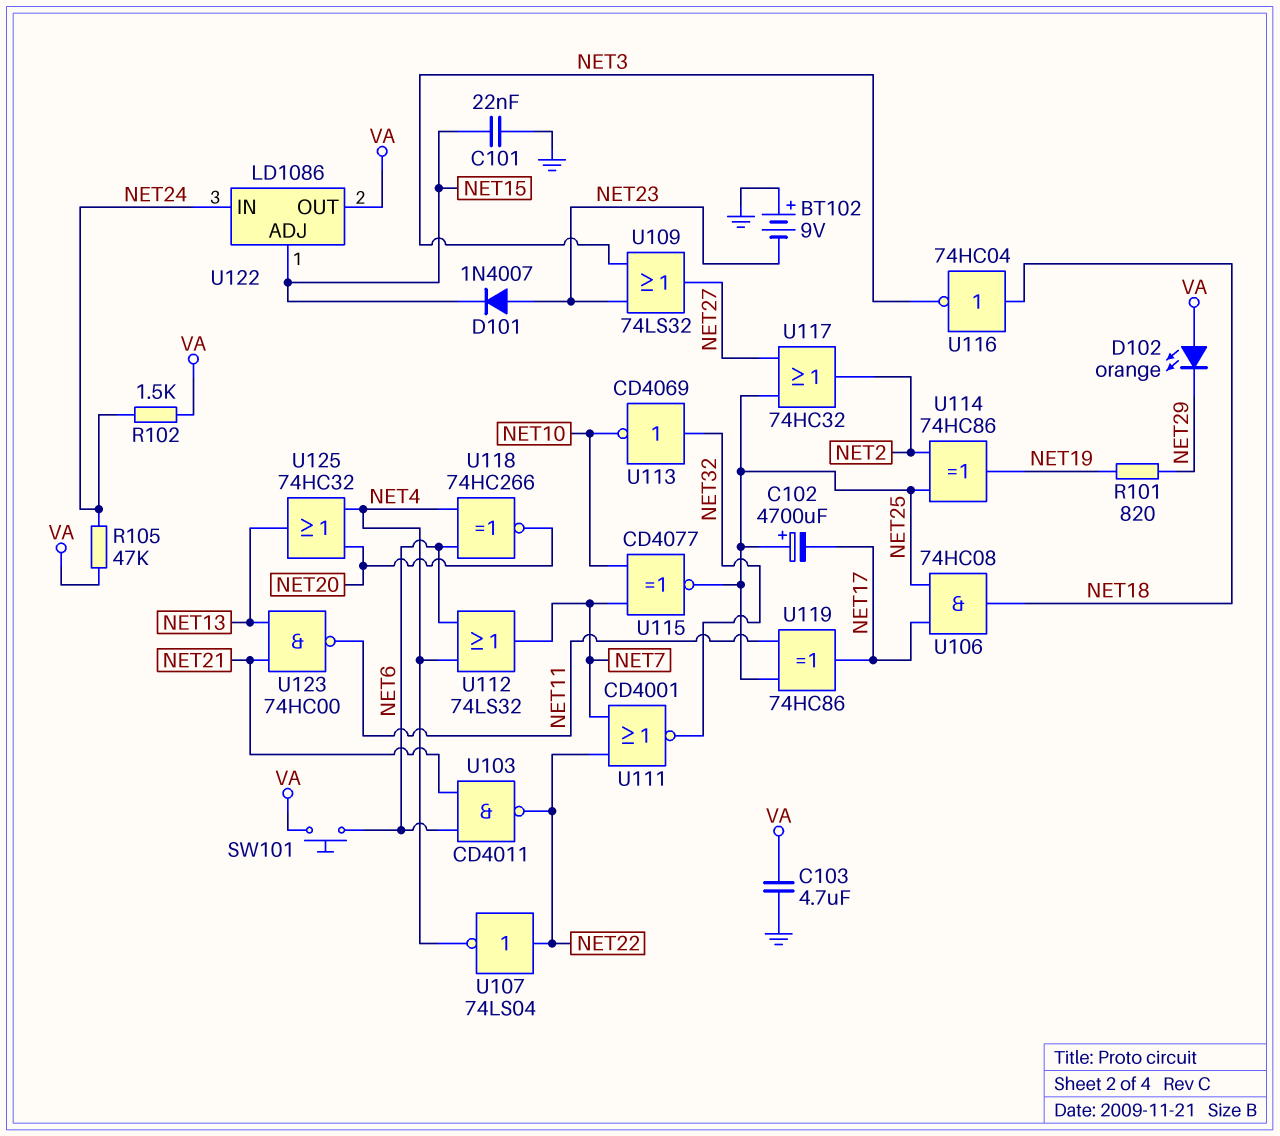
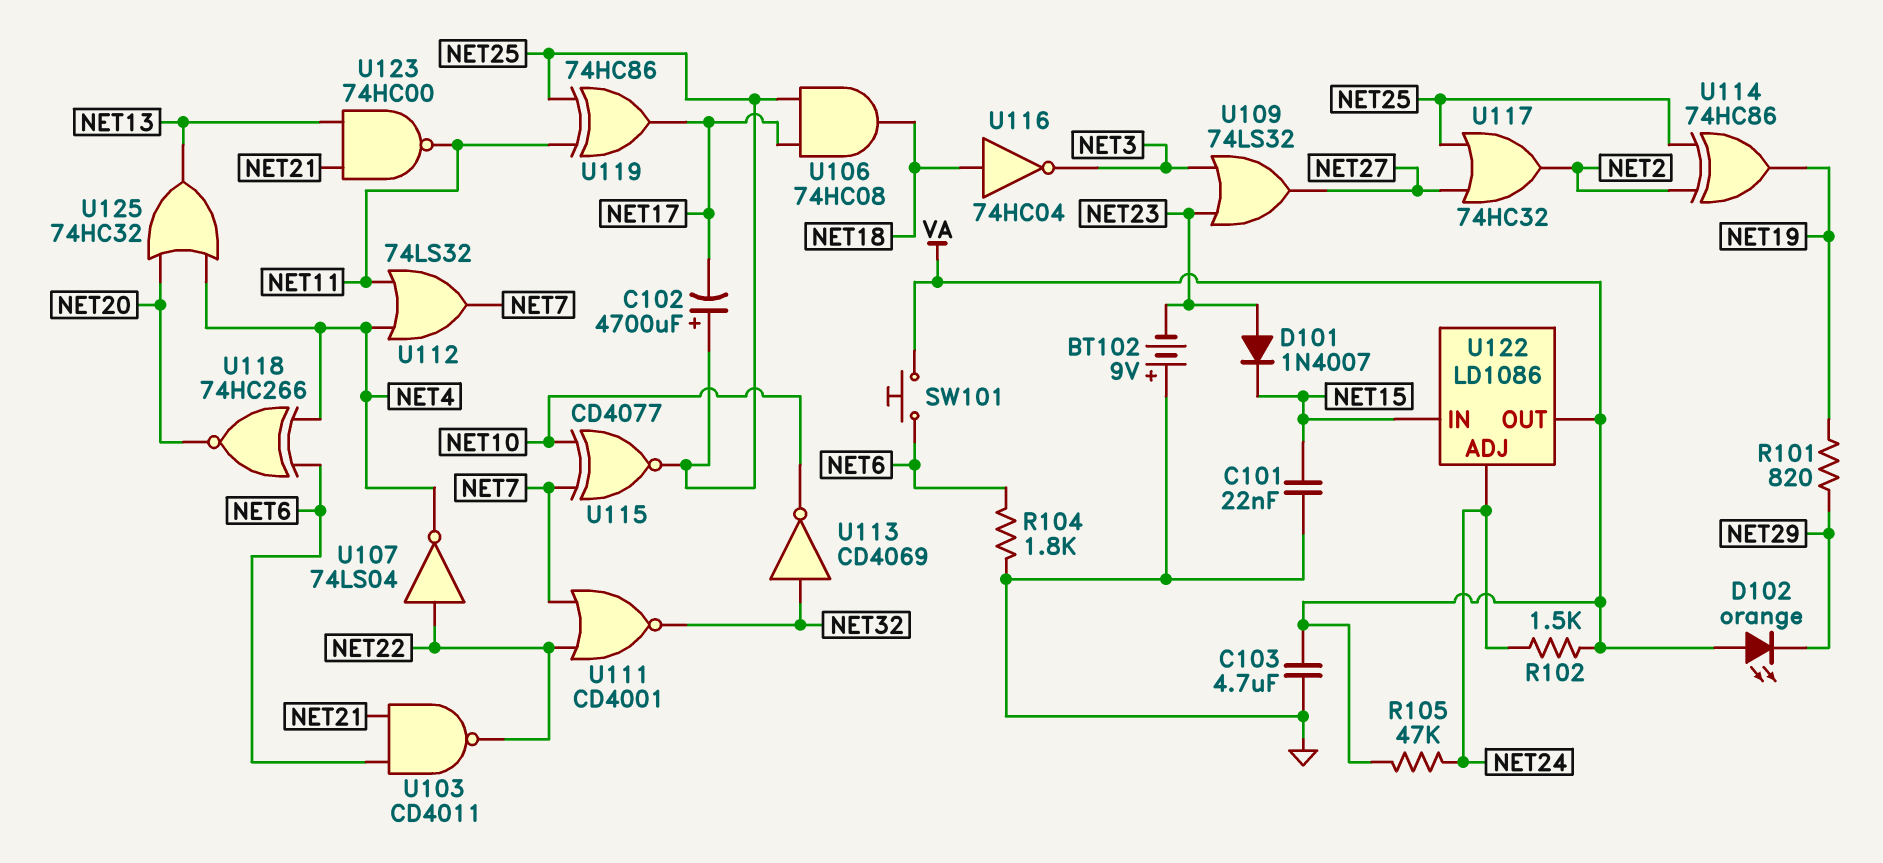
R104: none -> 1.8k (GND, NET6)
U112: OR 74LS32 (in NET4, in NET6, out NET7) -> OR 74LS32 (in NET4, in NET11, out NET7)
U122 pin ADJ: NET15 -> NET24
U122 pin IN: NET24 -> NET15

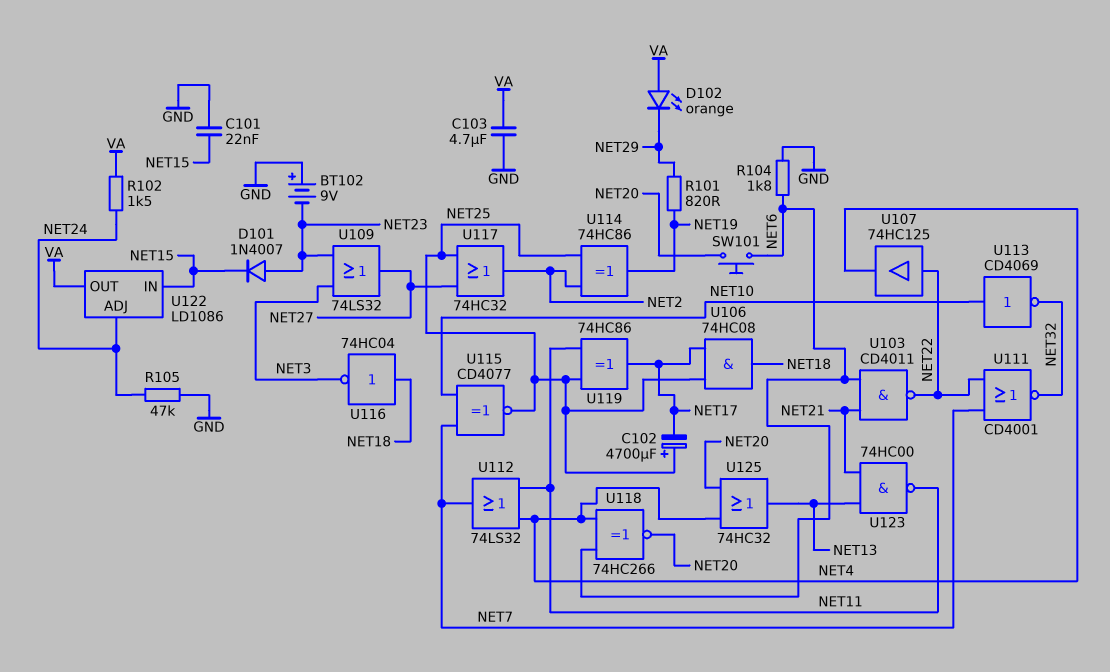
R105: 47k (NET24, VA) -> 47k (GND, NET24)
SW101: button (NET6, VA) -> button (NET6, NET20)
U107: NOT 74LS04 (in NET22, out NET4) -> buffer 74HC125 (in NET22, out NET4)
U113: NOT CD4069 (in NET32, out NET10) -> NOT CD4069 (in NET10, out NET32)

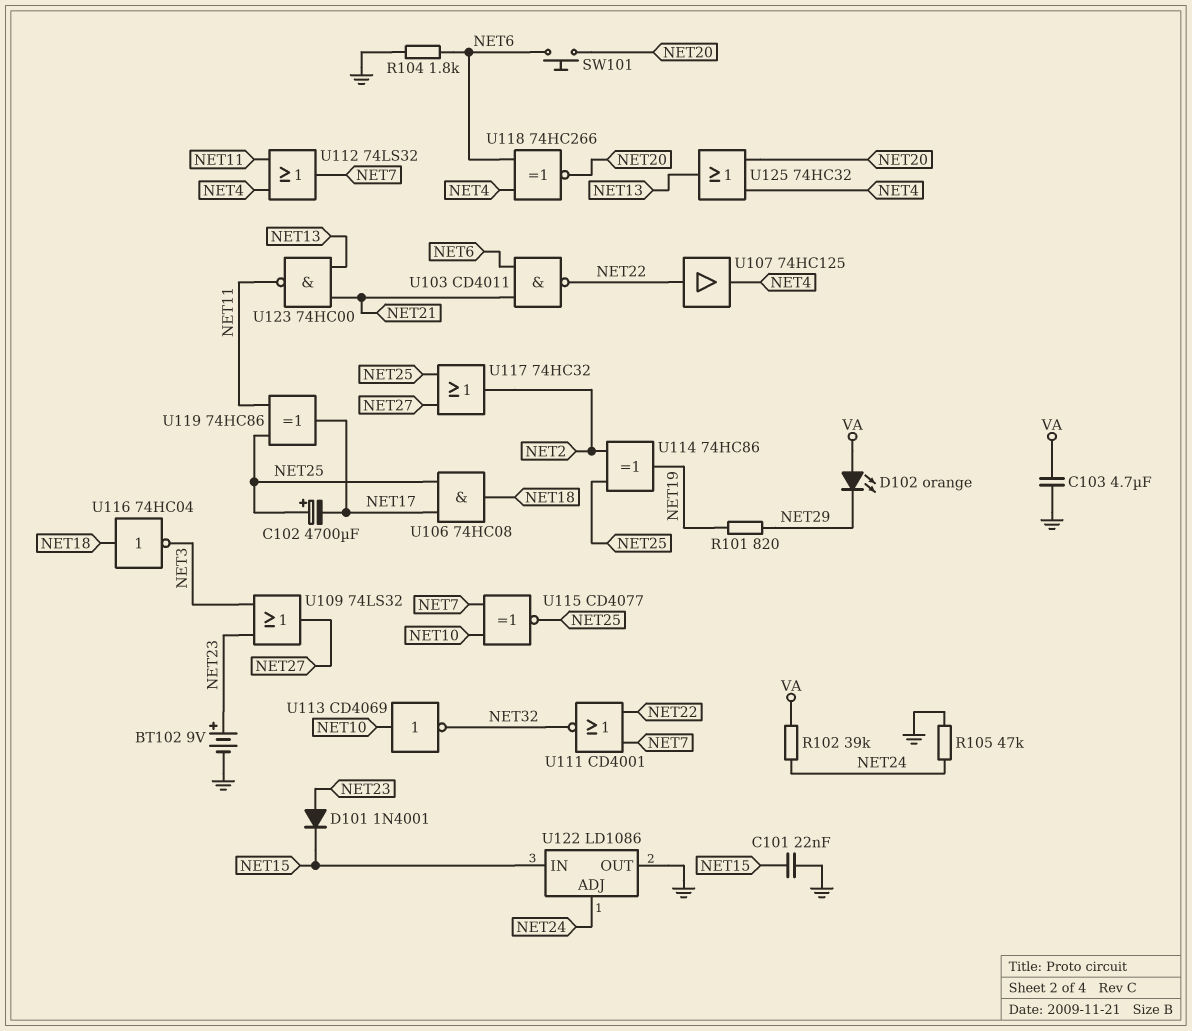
BT102: 9V (plus GND, minus NET23) -> 9V (plus NET23, minus GND)
D101: diode 1N4007 (A NET23, K NET15) -> diode 1N4001 (A NET23, K NET15)
R102: 1.5k (NET24, VA) -> 39k (NET24, VA)
U122 pin OUT: VA -> GND

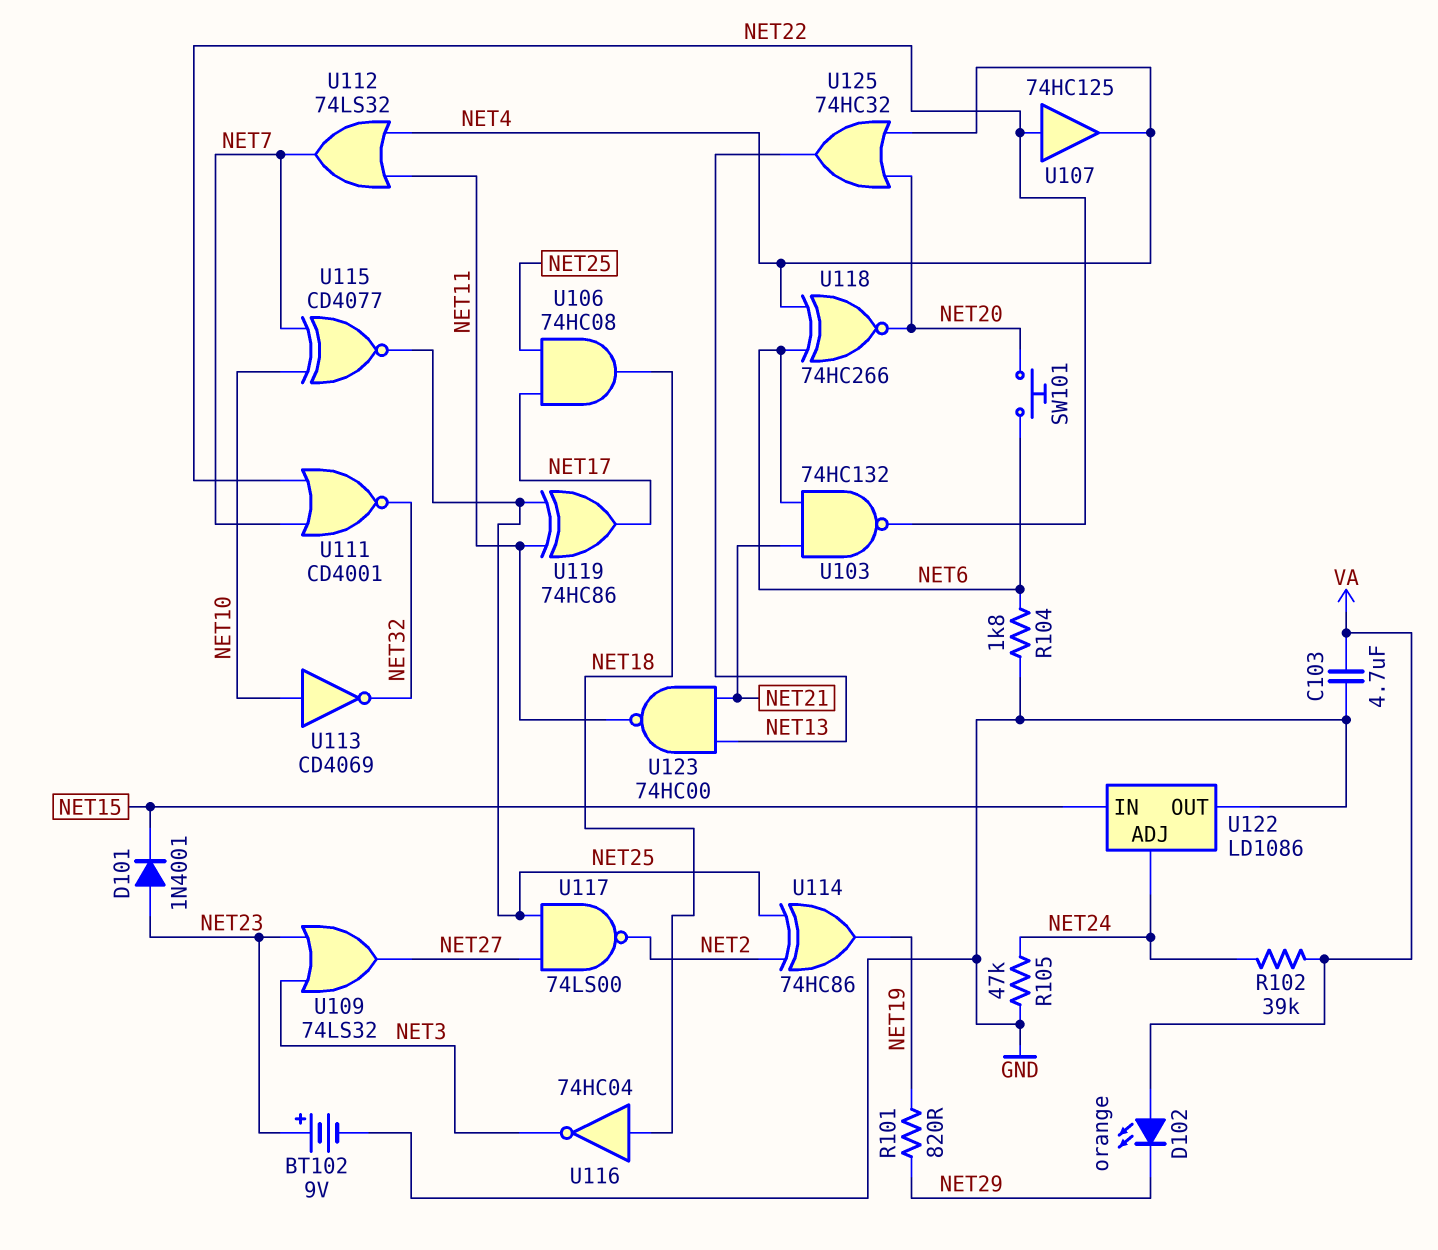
C101: 22nF (GND, NET15) -> none
C102: 4700uF (plus NET25, minus NET17) -> none
U103: NAND CD4011 (in NET6, in NET21, out NET22) -> NAND 74HC132 (in NET6, in NET21, out NET22)
U117: OR 74HC32 (in NET25, in NET27, out NET2) -> NAND 74LS00 (in NET25, in NET27, out NET2)

